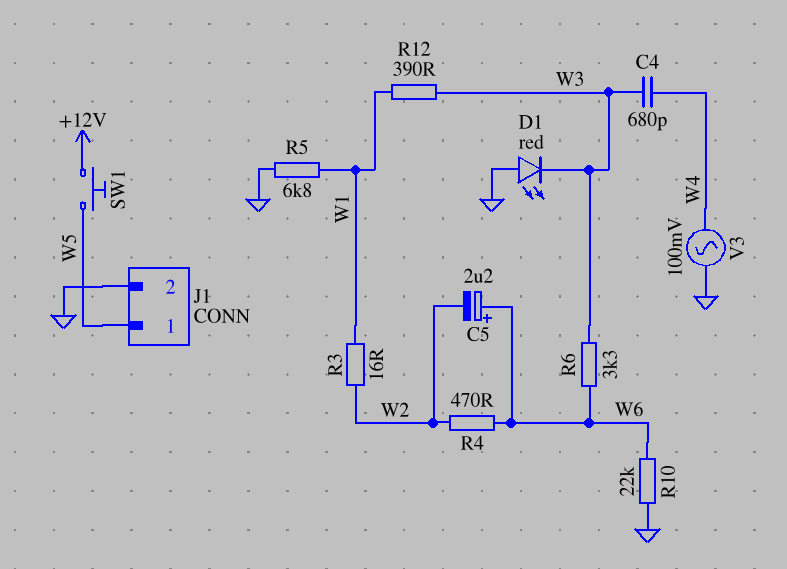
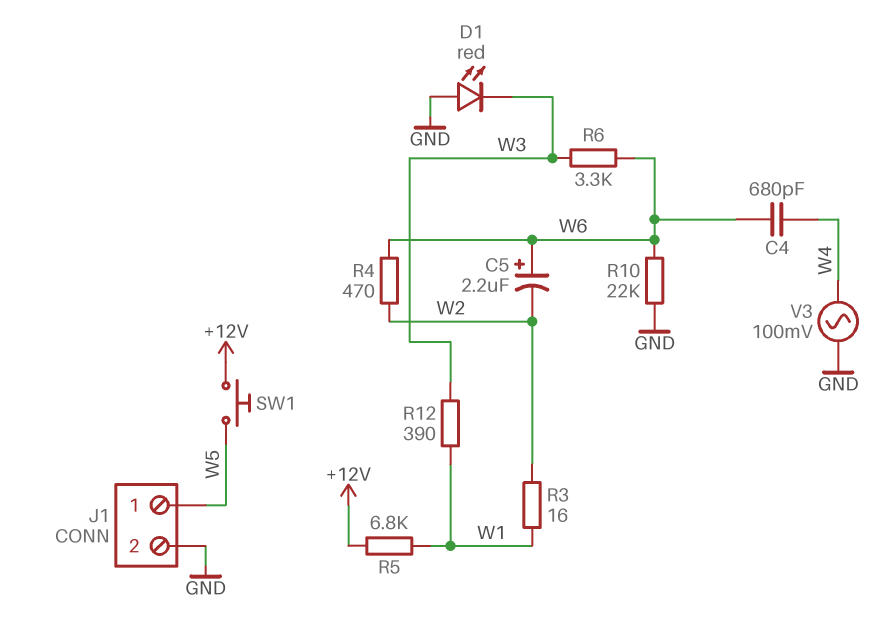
C4: 680pF (W3, W4) -> 680pF (W4, W6)
R5: 6.8k (GND, W1) -> 6.8k (+12V, W1)

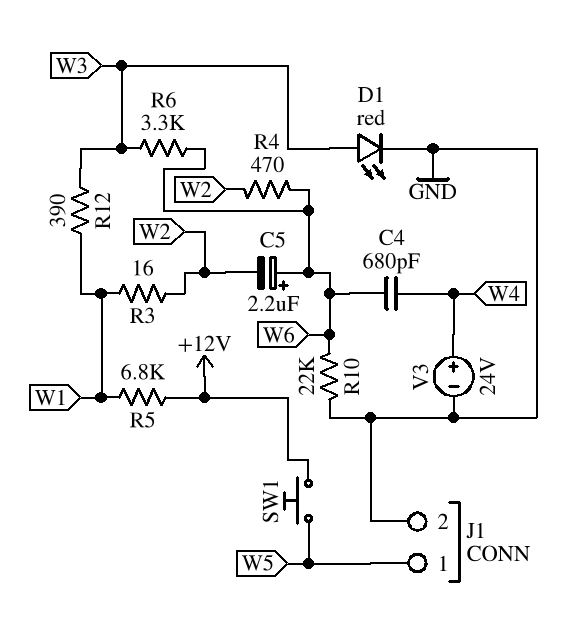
D1: LED red (A GND, K W3) -> LED red (A W3, K GND)
V3: AC 100mV (GND, W4) -> 24V (plus W4, minus GND)

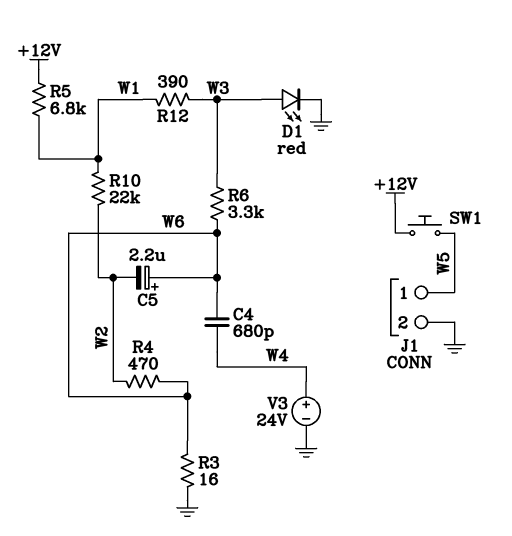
R3: 16 (W1, W2) -> 16 (GND, W6)
R10: 22k (GND, W6) -> 22k (W1, W2)

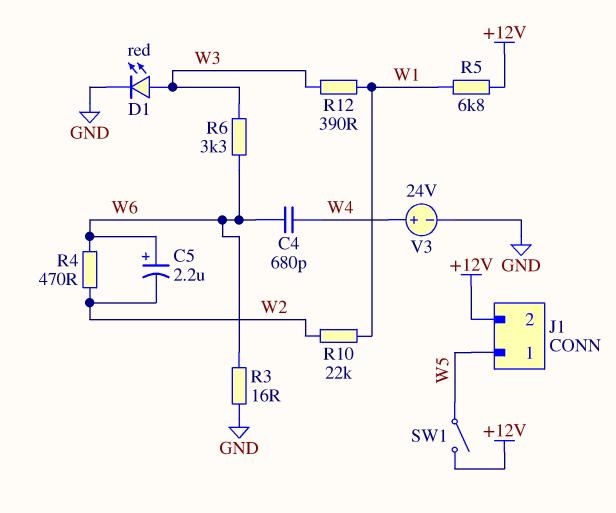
J1 pin 2: GND -> +12V
SW1: button (+12V, W5) -> switch (+12V, W5)

